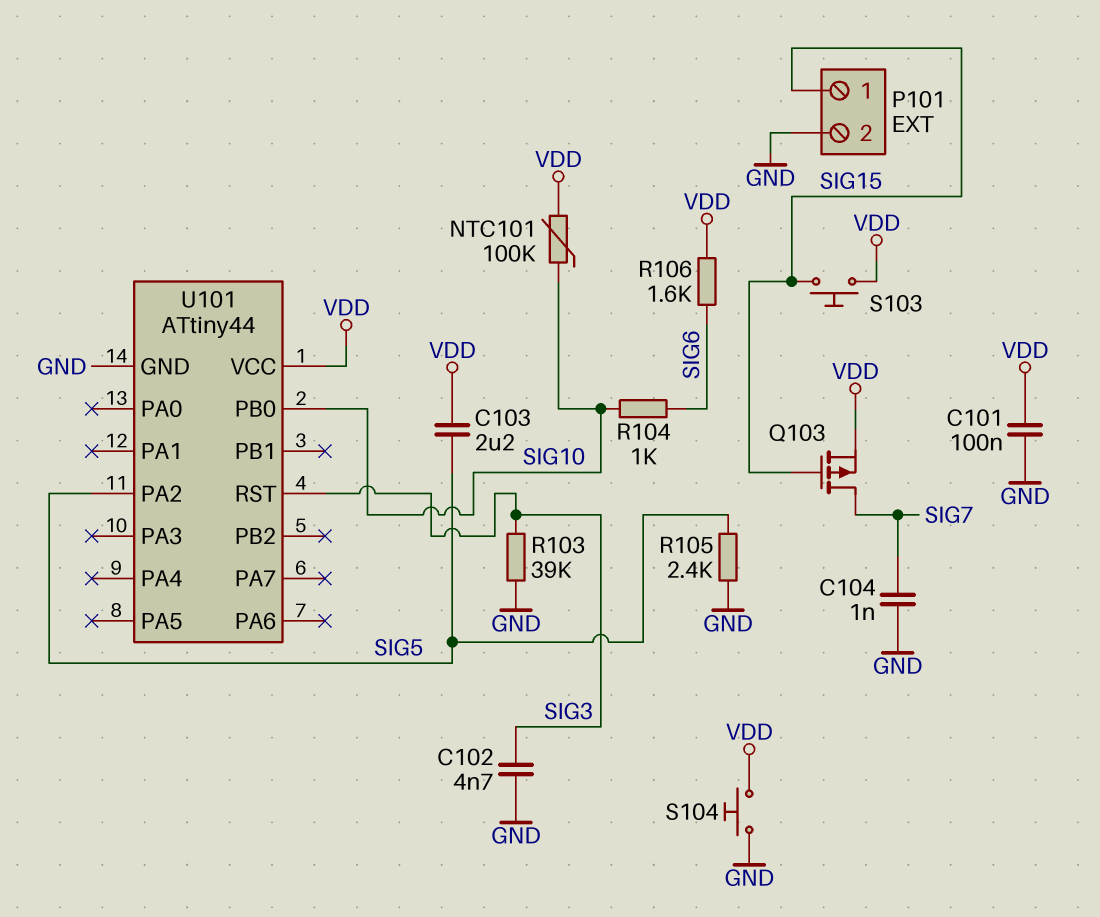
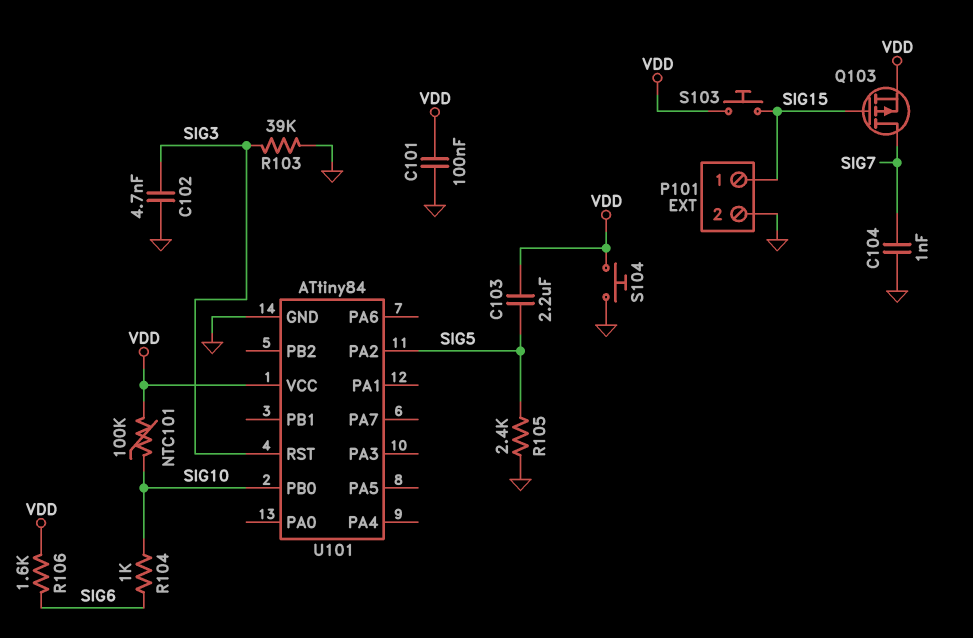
U101: ATtiny44 -> ATtiny84

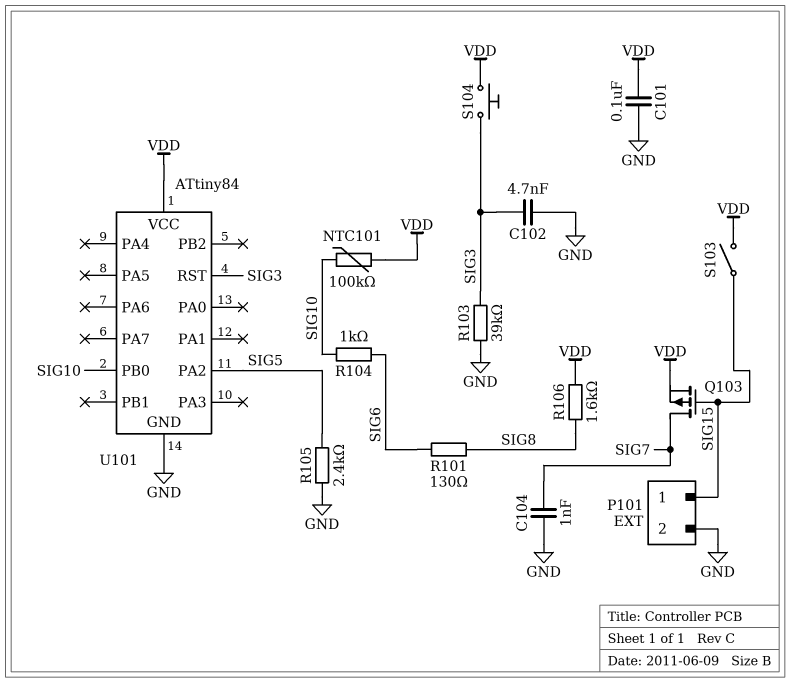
C103: 2.2uF (SIG5, VDD) -> none
R101: none -> 130 (SIG6, SIG8)
R106: 1.6k (SIG6, VDD) -> 1.6k (SIG8, VDD)
S103: button (SIG15, VDD) -> switch (SIG15, VDD)
S104: button (GND, VDD) -> button (SIG3, VDD)

